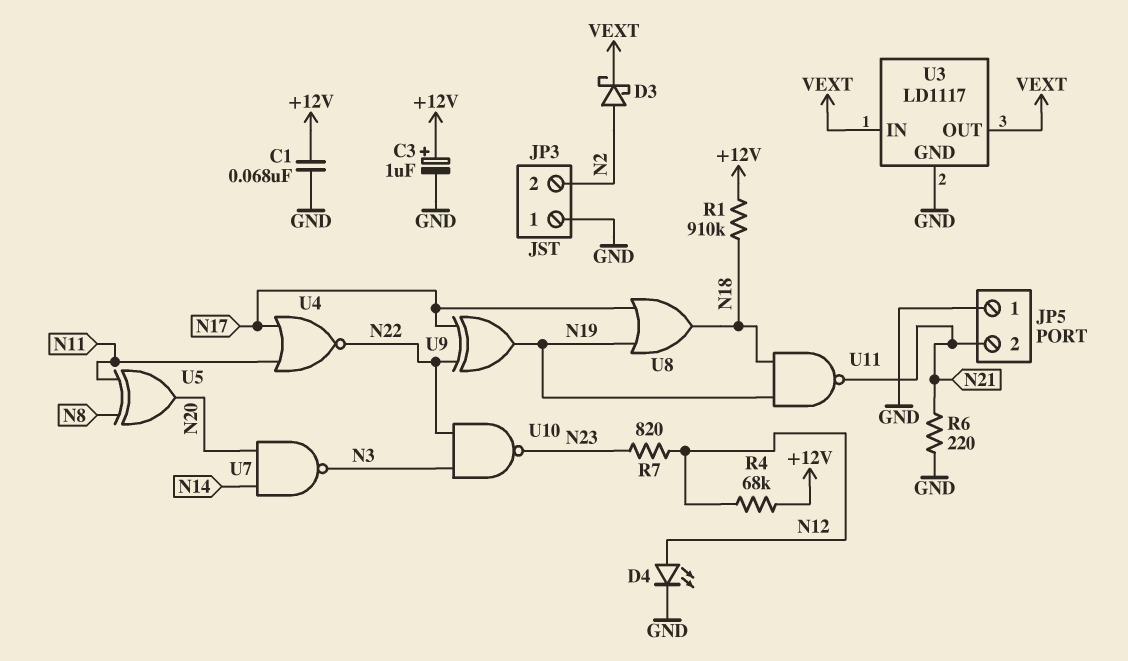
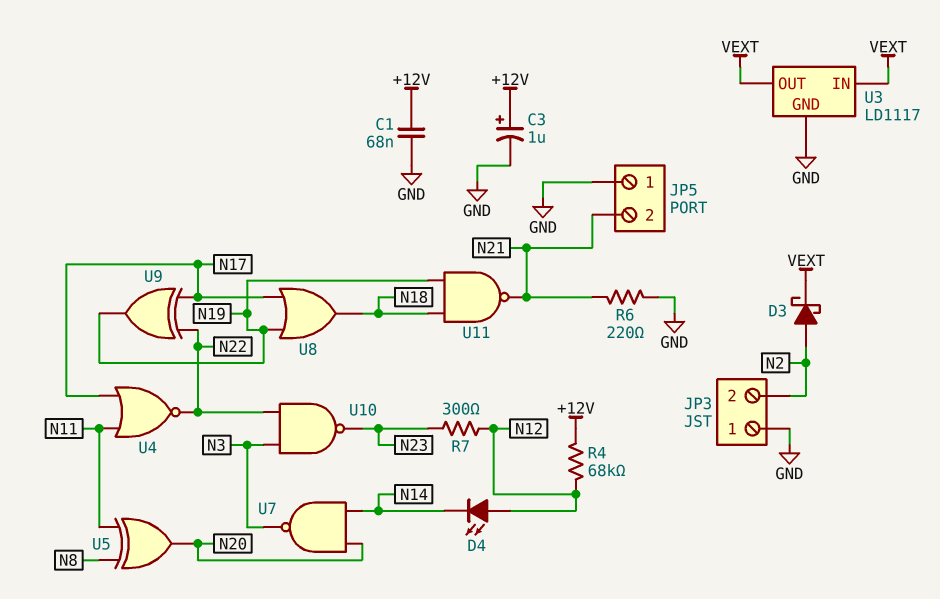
D4: LED (A N12, K GND) -> LED (A N12, K N14)
R1: 910k (+12V, N18) -> none
R7: 820 (N12, N23) -> 300 (N12, N23)

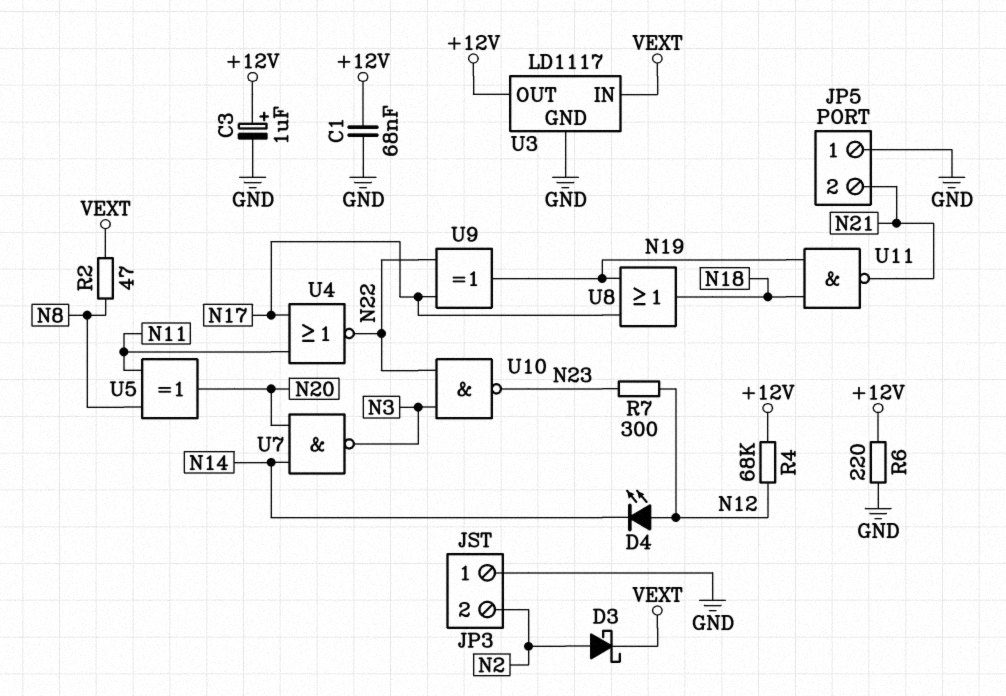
R2: none -> 47 (N8, VEXT)
R6: 220 (GND, N21) -> 220 (+12V, GND)
U3 pin OUT: VEXT -> +12V

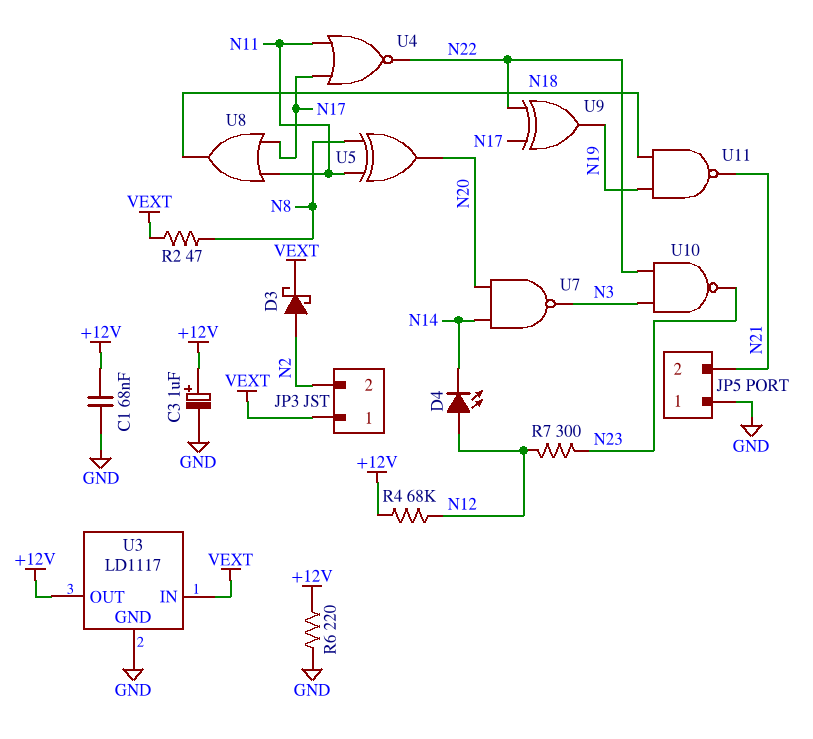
JP3 pin 1: GND -> VEXT
U8: OR (in N17, in N19, out N18) -> OR (in N11, in N17, out N18)

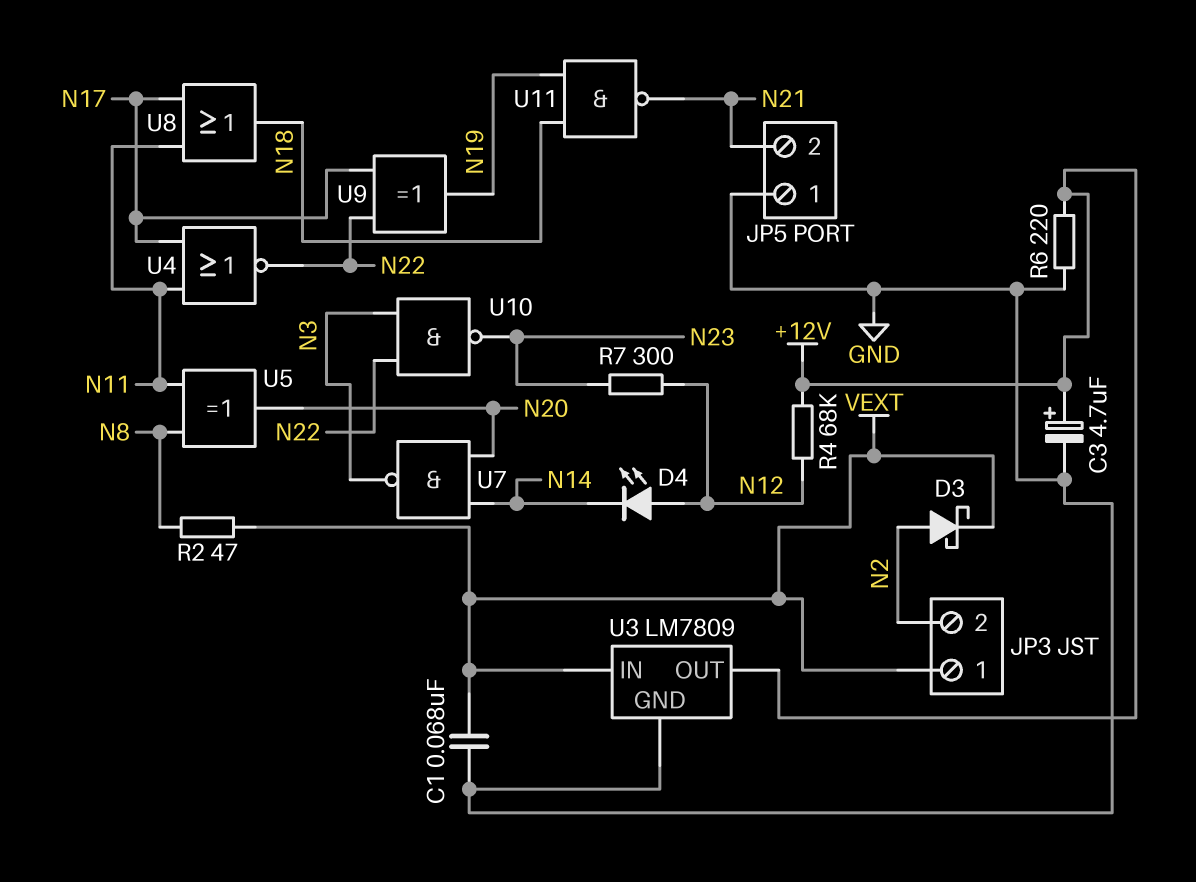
C1: 68nF (+12V, GND) -> 68nF (GND, VEXT)
C3: 1uF (plus +12V, minus GND) -> 4.7uF (plus +12V, minus GND)
U3: LD1117 -> LM7809

